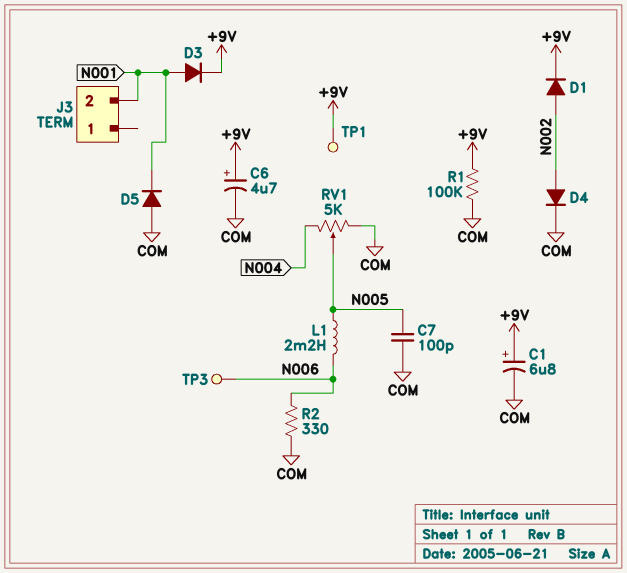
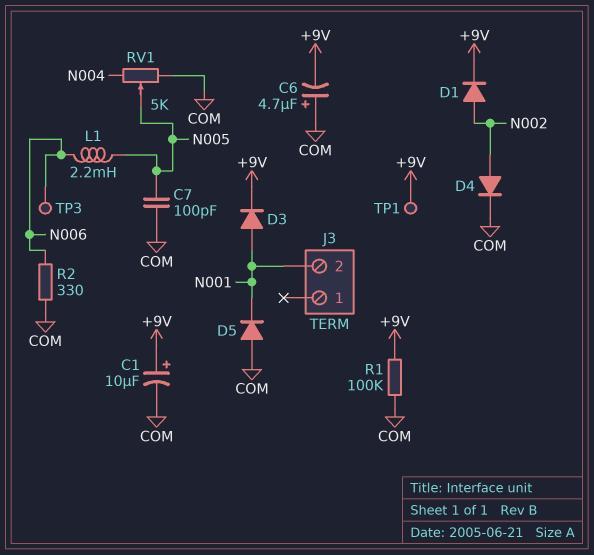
C1: 6.8uF (plus +9V, minus COM) -> 10uF (plus +9V, minus COM)
C6: 4.7uF (plus +9V, minus COM) -> 4.7uF (plus COM, minus +9V)

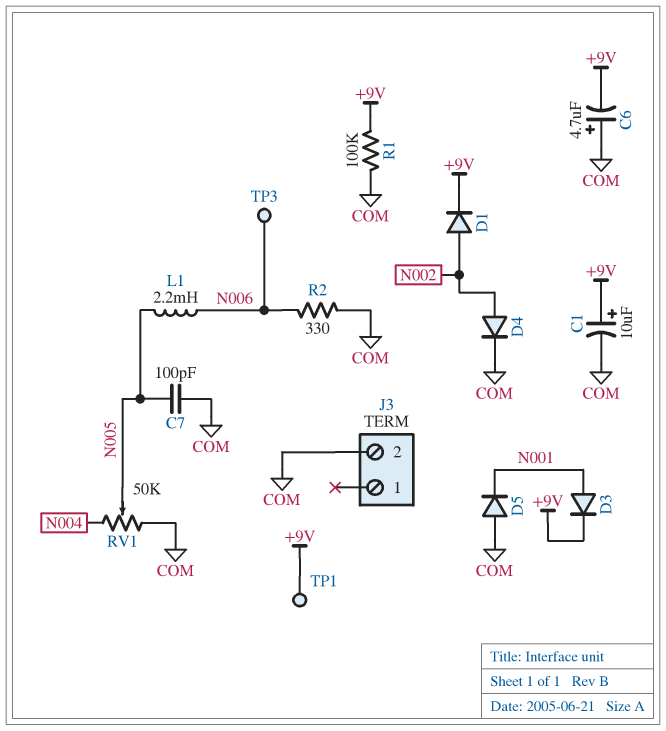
J3 pin 2: N001 -> COM
RV1: 5k (COM, N004, wiper N005) -> 50k (COM, N004, wiper N005)

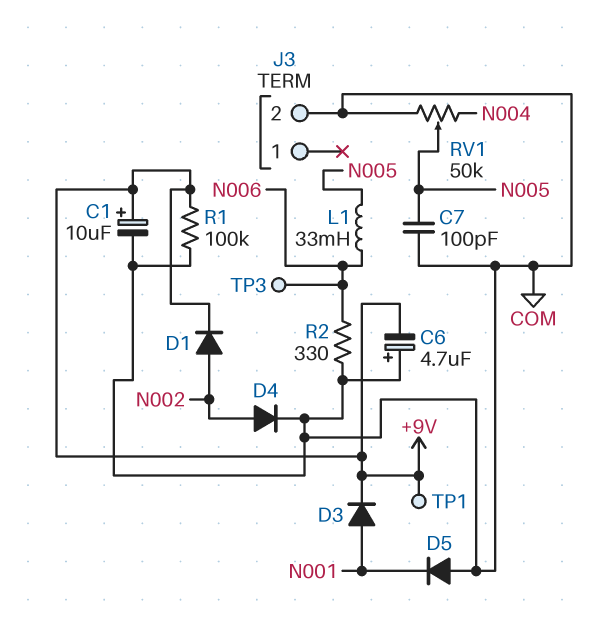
L1: 2.2mH (N005, N006) -> 33mH (N005, N006)

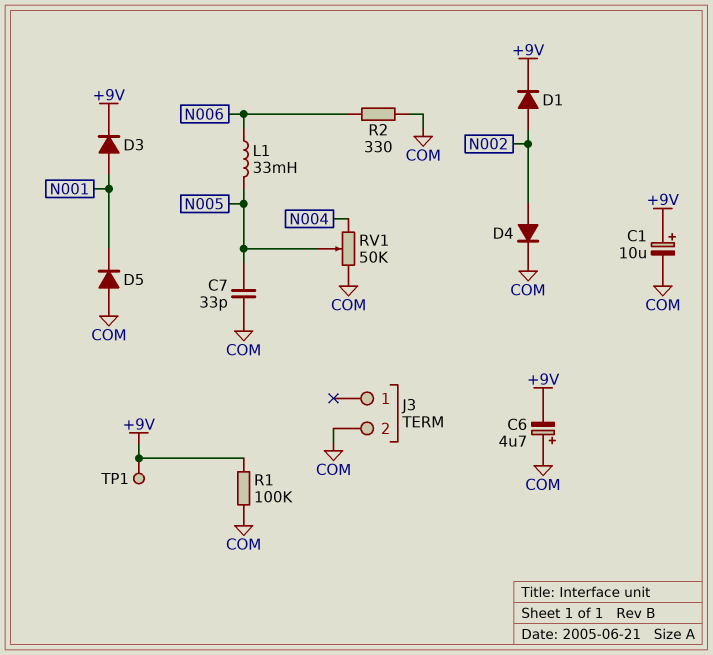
C7: 100pF (COM, N005) -> 33pF (COM, N005)
TP3: test point (N006) -> none

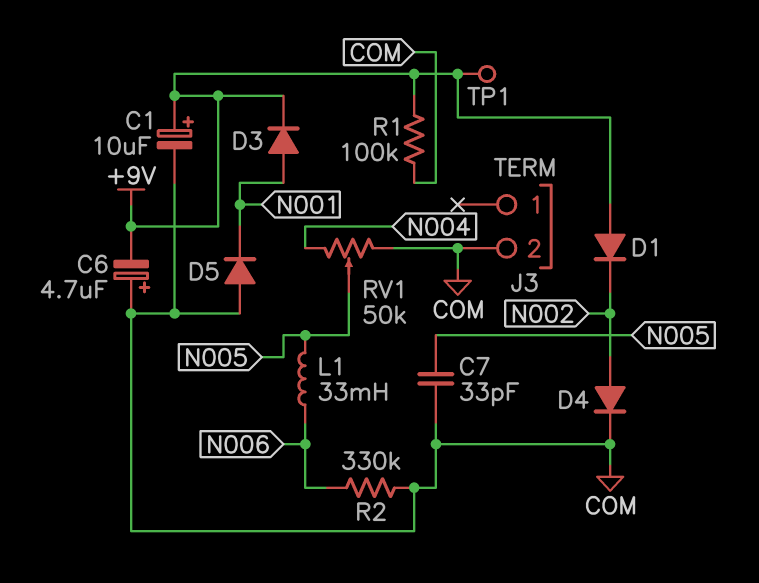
D1: diode (A N002, K +9V) -> diode (A +9V, K N002)
R2: 330 (COM, N006) -> 330k (COM, N006)

